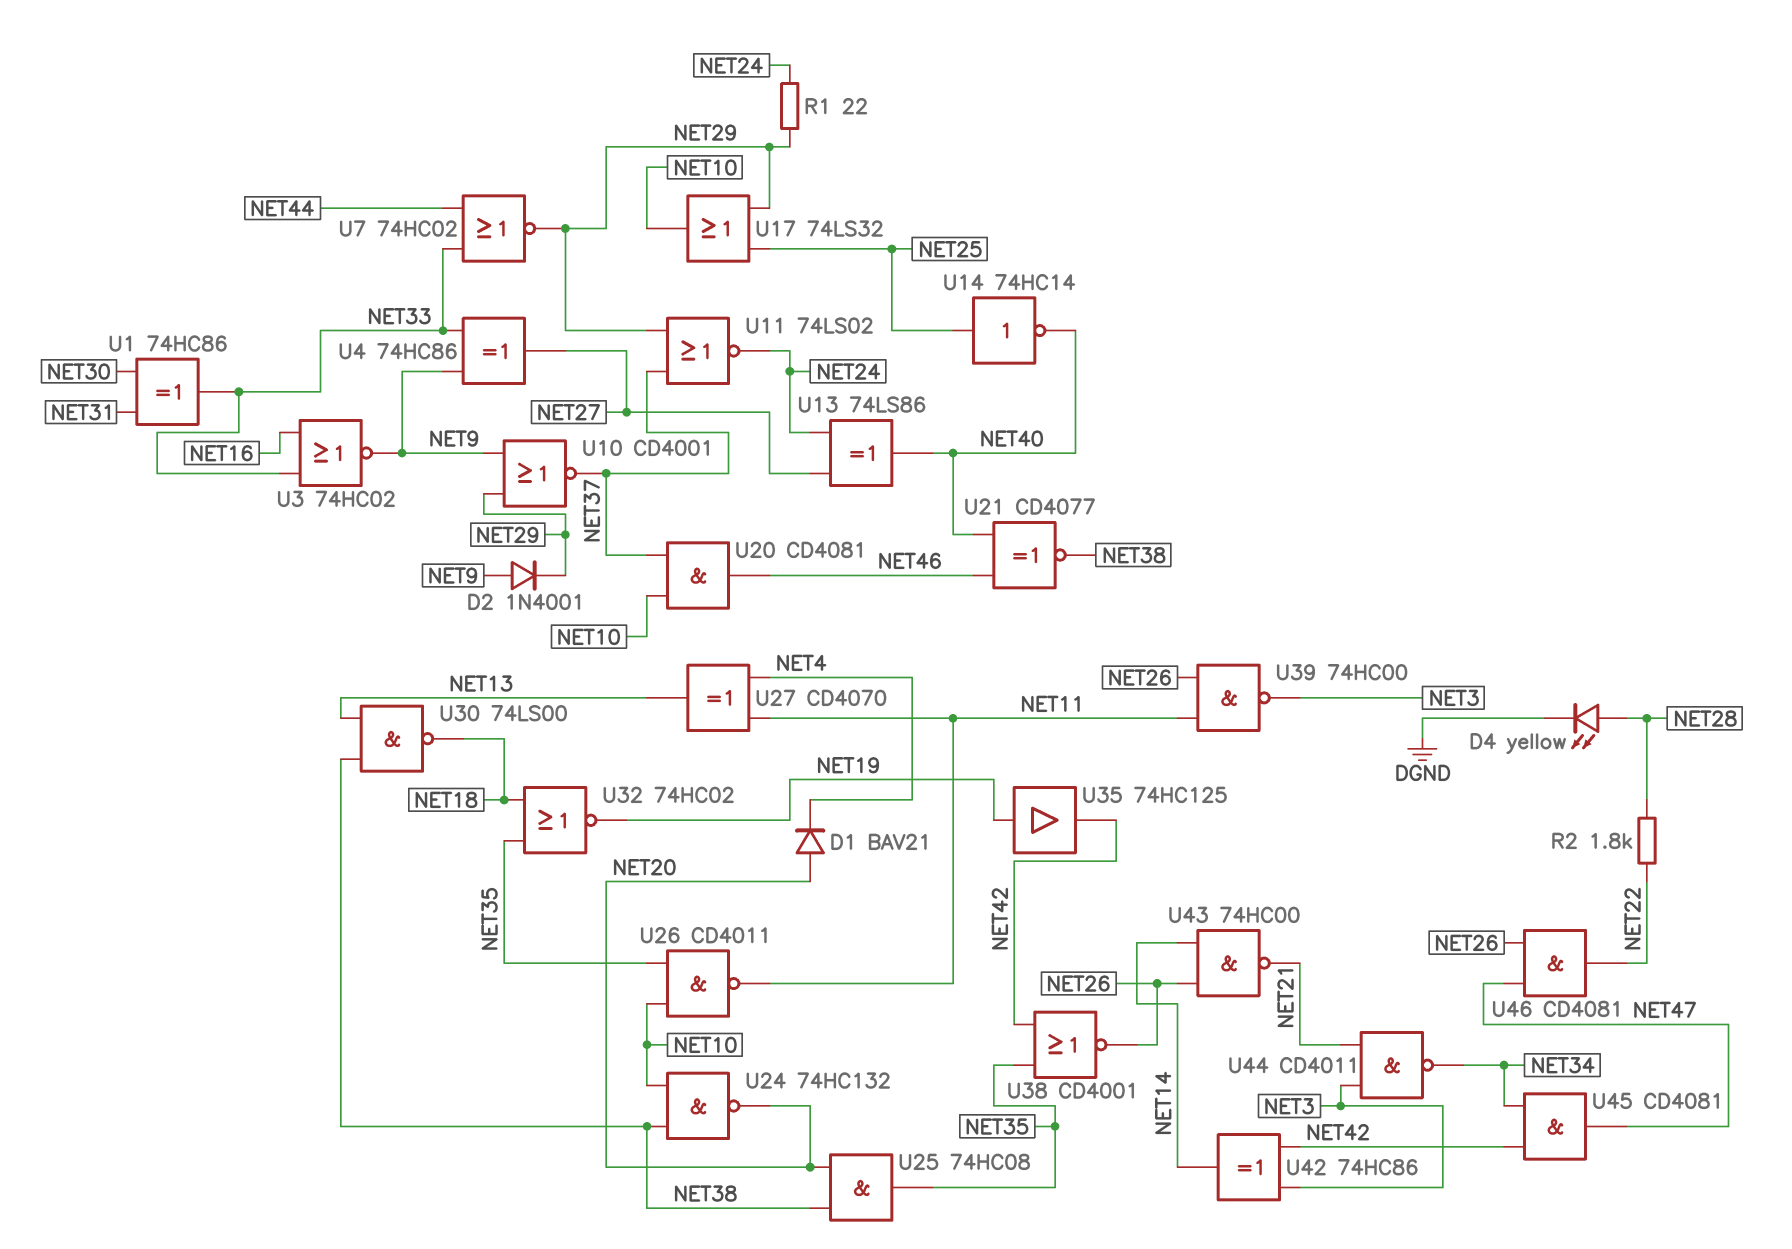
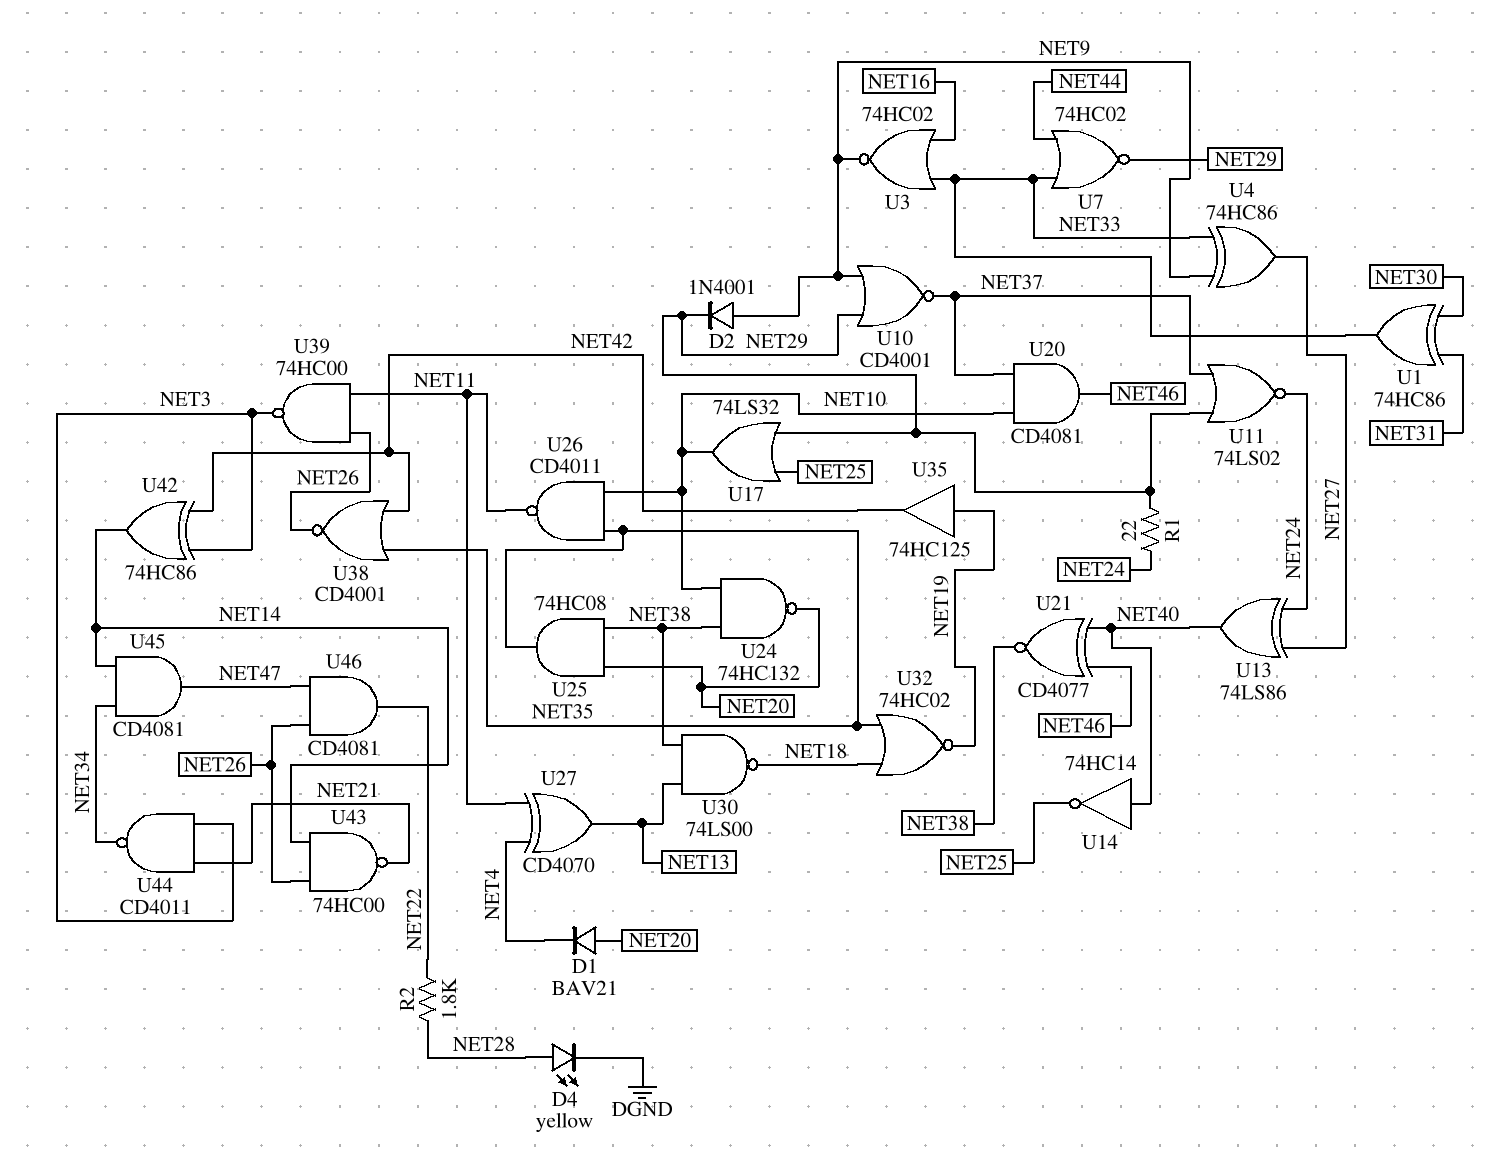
U14: NOT 74HC14 (in NET25, out NET40) -> NOT 74HC14 (in NET40, out NET25)
U45: AND CD4081 (in NET34, in NET42, out NET47) -> AND CD4081 (in NET14, in NET34, out NET47)

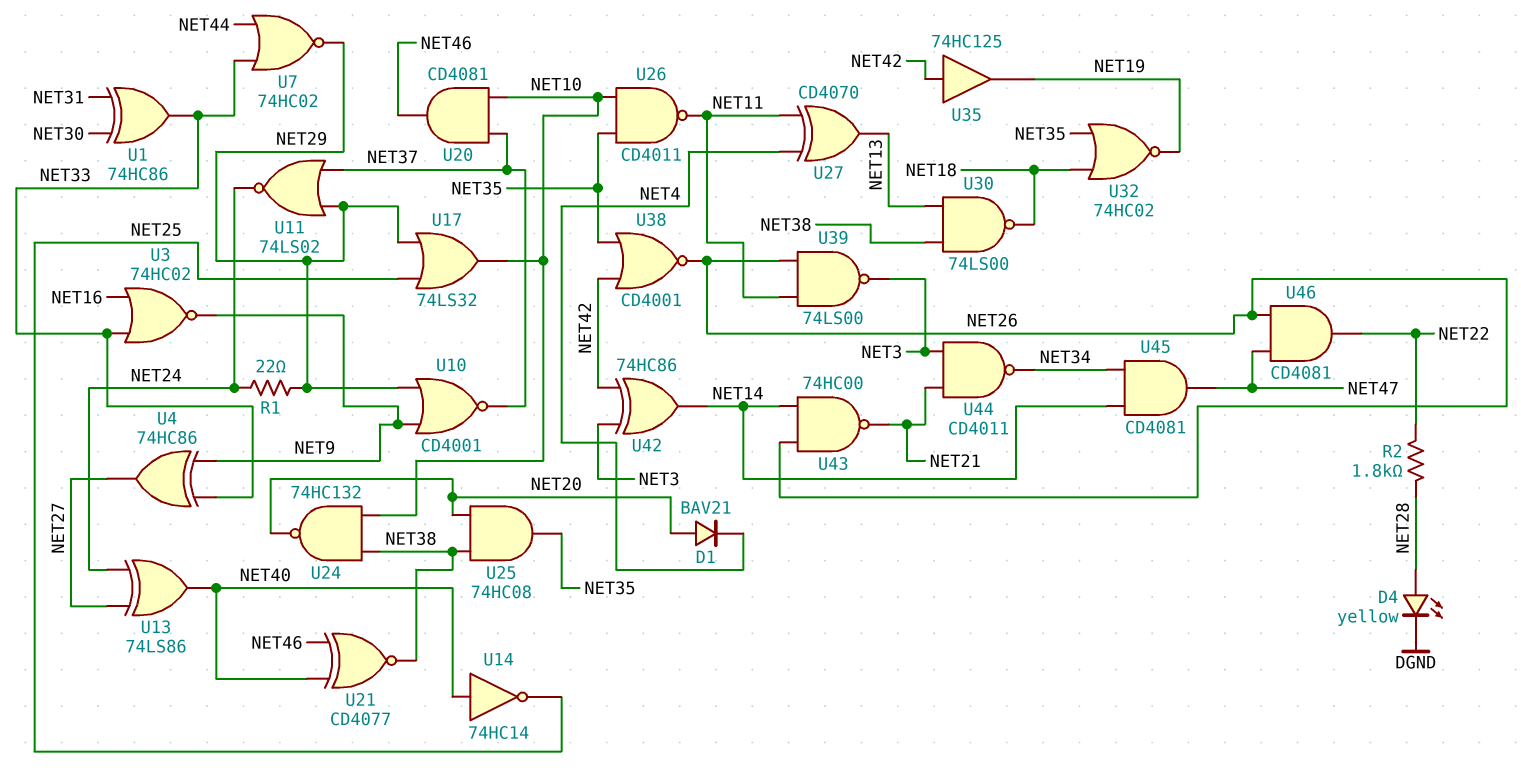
D2: diode 1N4001 (A NET9, K NET29) -> none
U35: buffer 74HC125 (in NET19, out NET42) -> buffer 74HC125 (in NET42, out NET19)
U39: NAND 74HC00 (in NET11, in NET26, out NET3) -> NAND 74LS00 (in NET11, in NET26, out NET3)

